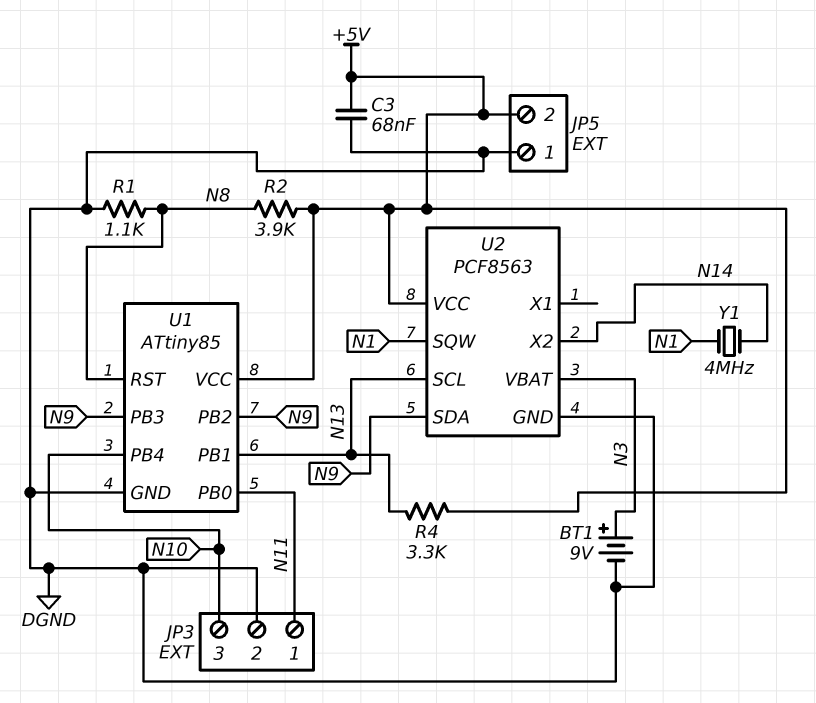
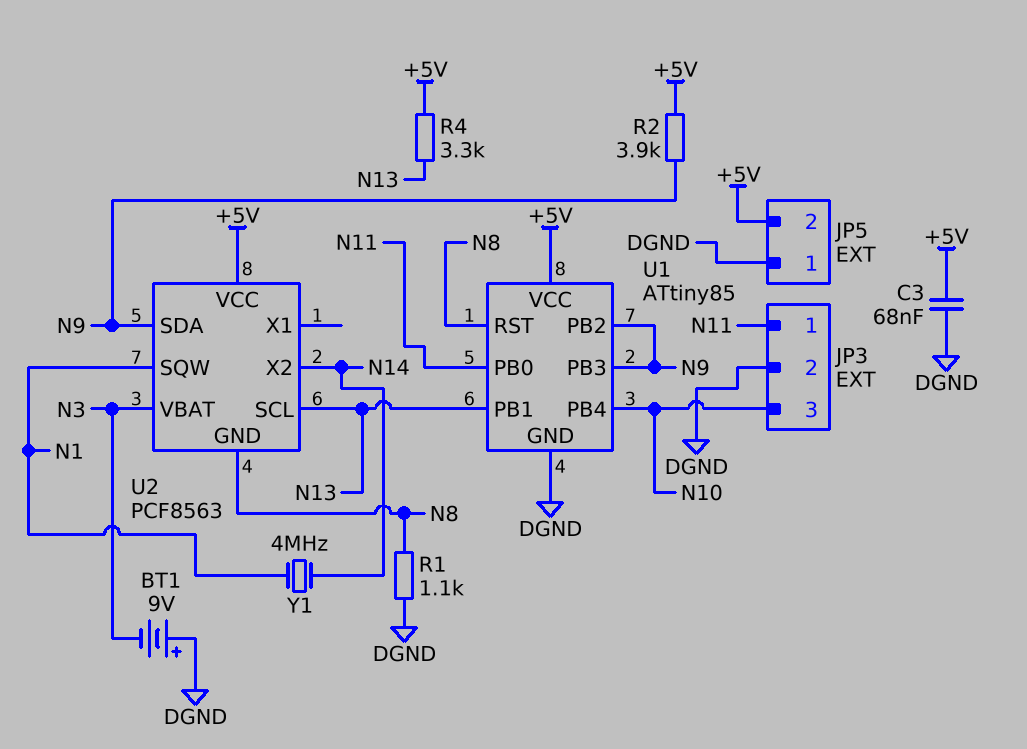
BT1: 9V (plus N3, minus DGND) -> 9V (plus DGND, minus N3)
R2: 3.9k (+5V, N8) -> 3.9k (+5V, N9)
U2 pin GND: DGND -> N8

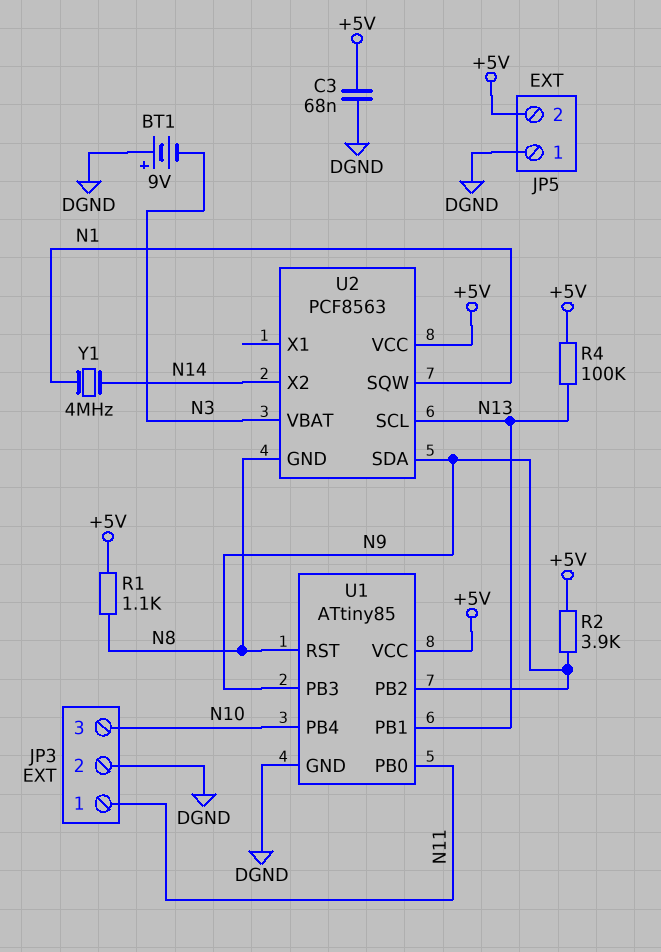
R1: 1.1k (DGND, N8) -> 1.1k (+5V, N8)
R4: 3.3k (+5V, N13) -> 100k (+5V, N13)

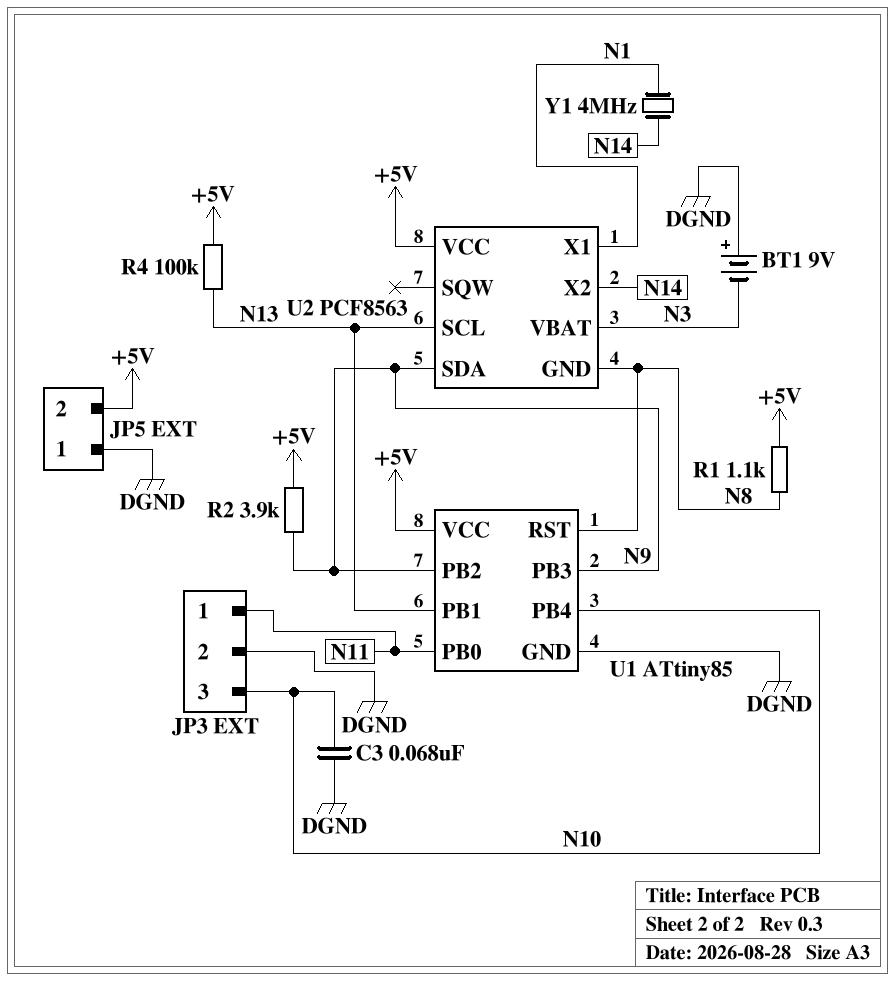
C3: 68nF (+5V, DGND) -> 68nF (DGND, N10)
U2 pin SQW: N1 -> none
U2 pin X1: none -> N1

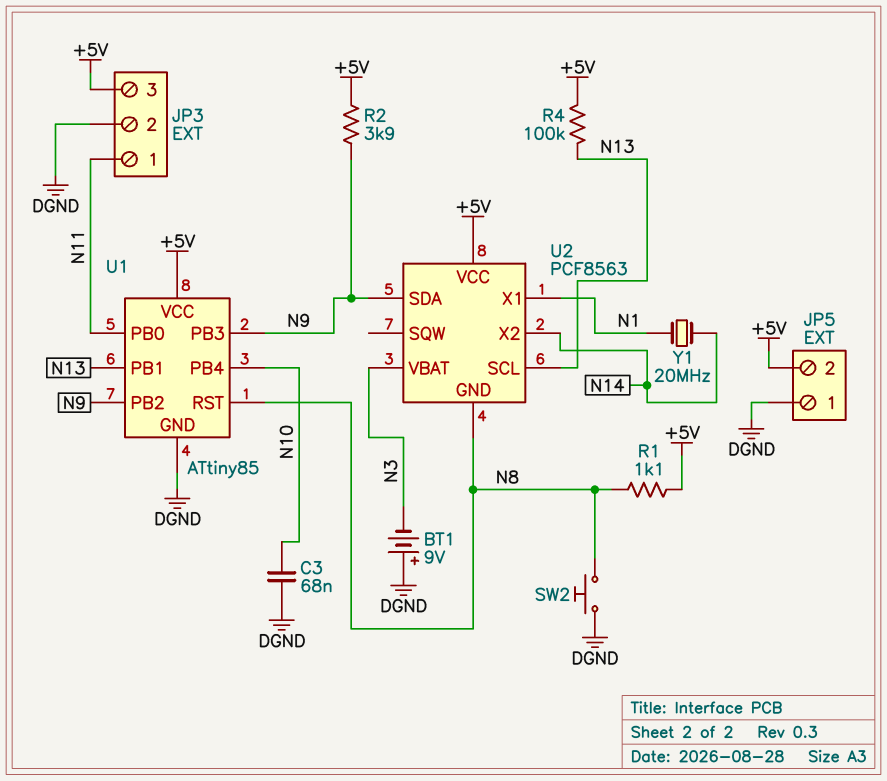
JP3 pin 3: N10 -> +5V
SW2: none -> button (DGND, N8)
Y1: 4MHz (N1, N14) -> 20MHz (N1, N14)

